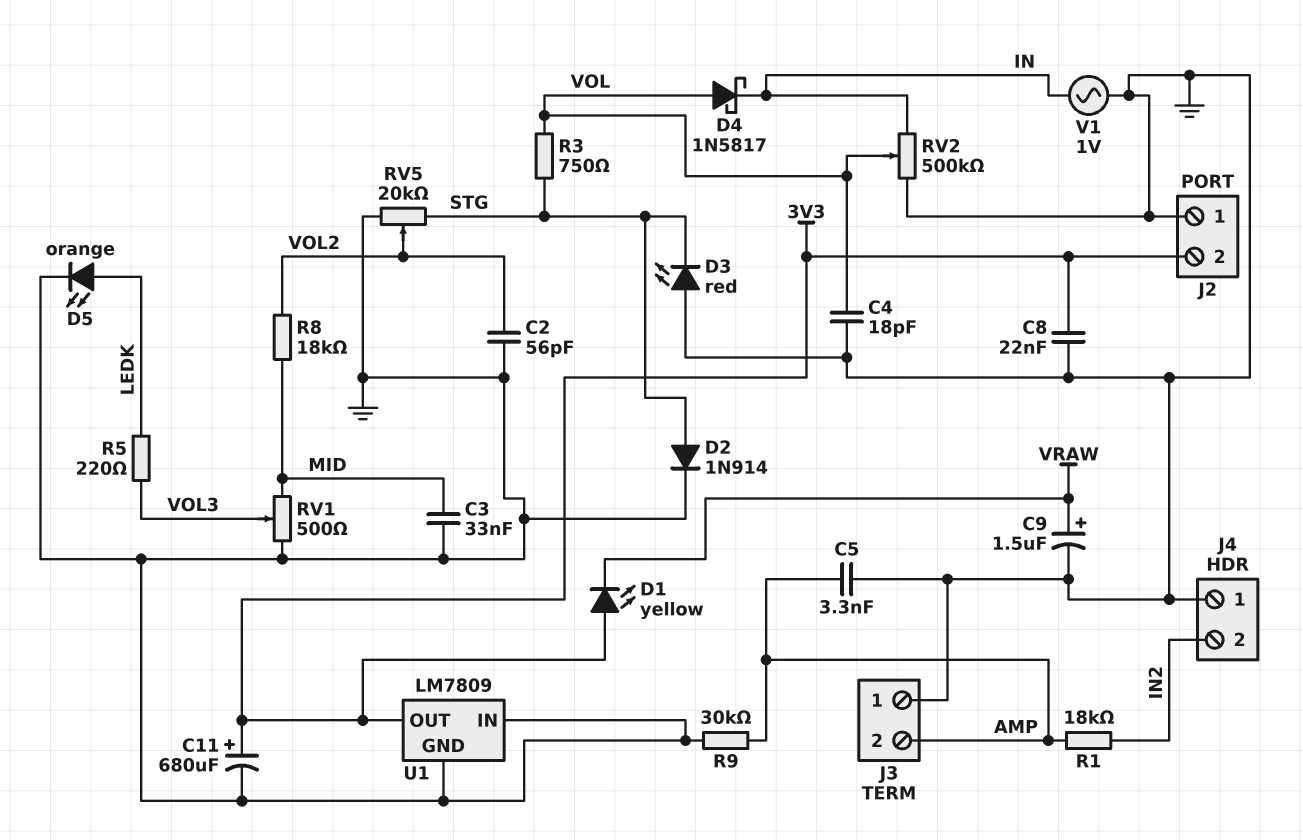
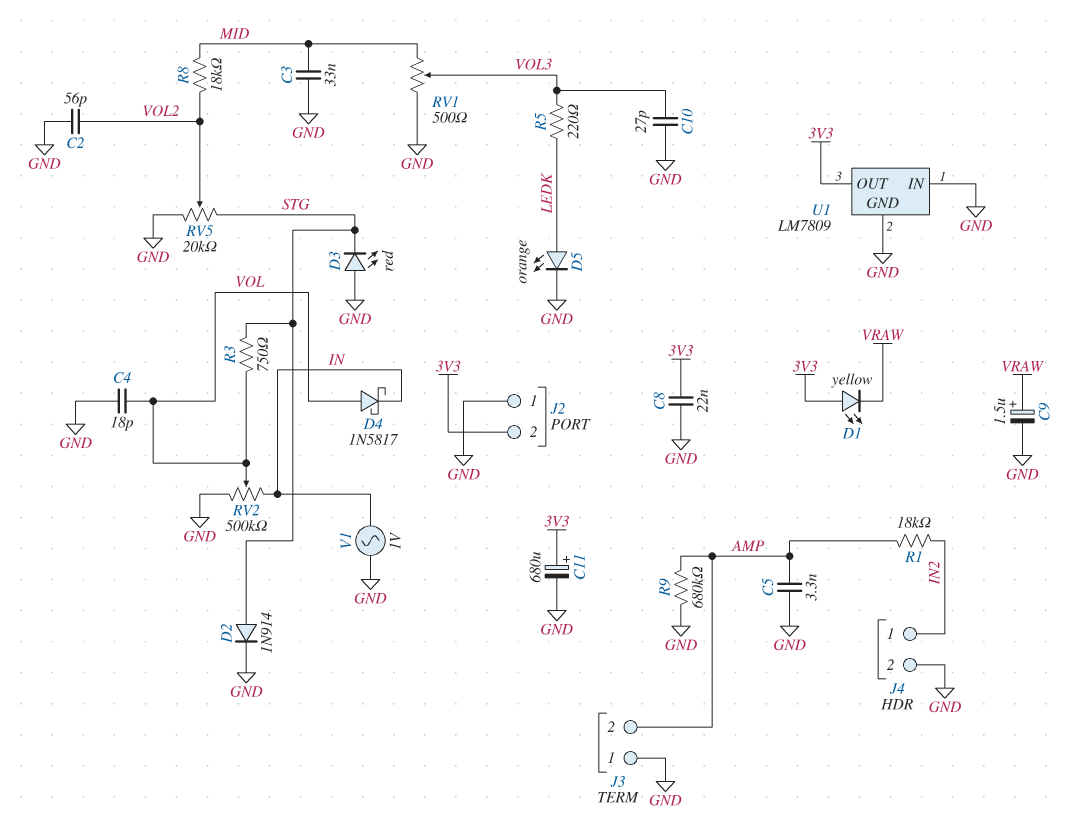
C10: none -> 27pF (GND, VOL3)
J4 pin 1: GND -> IN2
J4 pin 2: IN2 -> GND
R9: 30k (AMP, GND) -> 680k (AMP, GND)

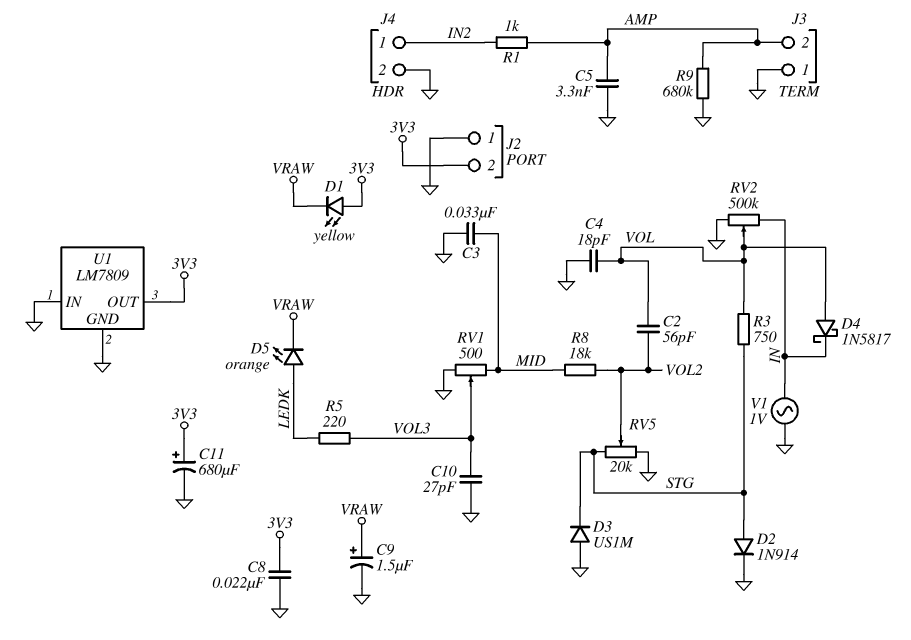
C2: 56pF (GND, VOL2) -> 56pF (VOL, VOL2)
D3: LED red (A GND, K STG) -> diode US1M (A GND, K STG)
D5: LED orange (A LEDK, K GND) -> LED orange (A LEDK, K VRAW)
R1: 18k (AMP, IN2) -> 1k (AMP, IN2)

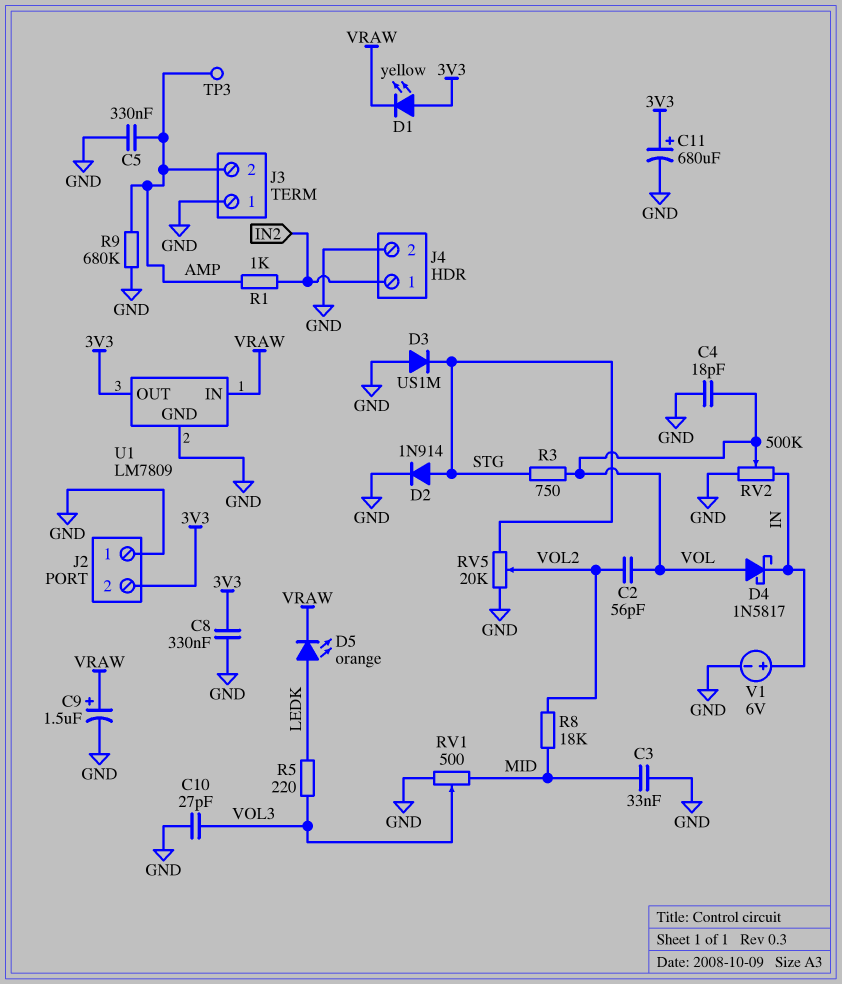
C5: 3.3nF (AMP, GND) -> 330nF (AMP, GND)
C8: 22nF (3V3, GND) -> 330nF (3V3, GND)
TP3: none -> test point (AMP)
U1 pin IN: GND -> VRAW
V1: AC 1V (GND, IN) -> 6V (plus IN, minus GND)

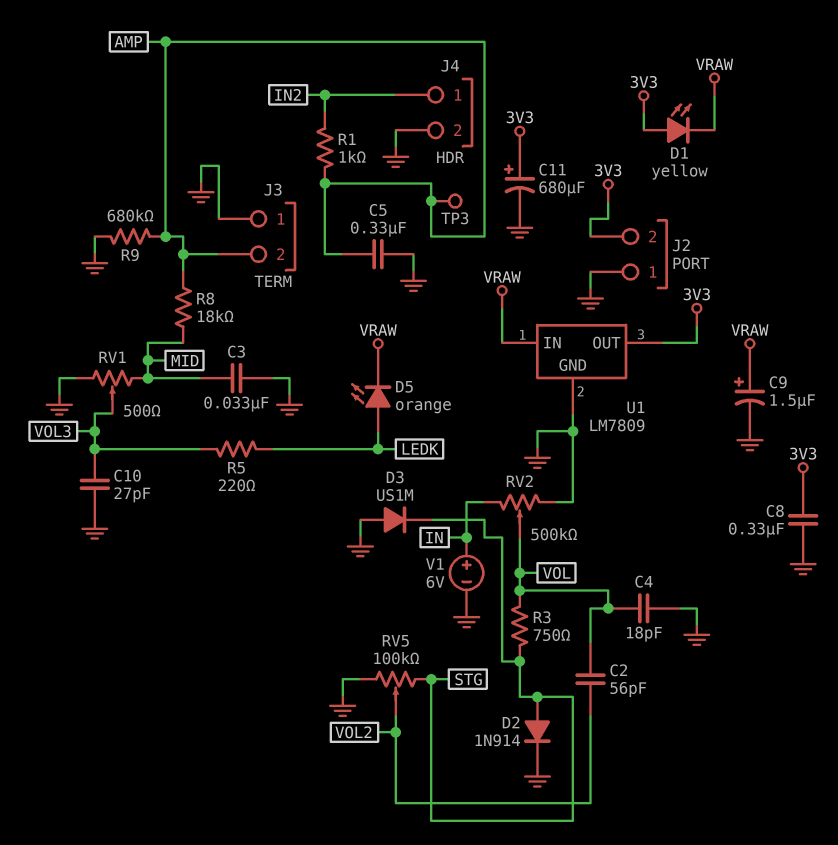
D4: schottky 1N5817 (A VOL, K IN) -> none
R8: 18k (MID, VOL2) -> 18k (AMP, MID)
RV5: 20k (GND, STG, wiper VOL2) -> 100k (GND, STG, wiper VOL2)

